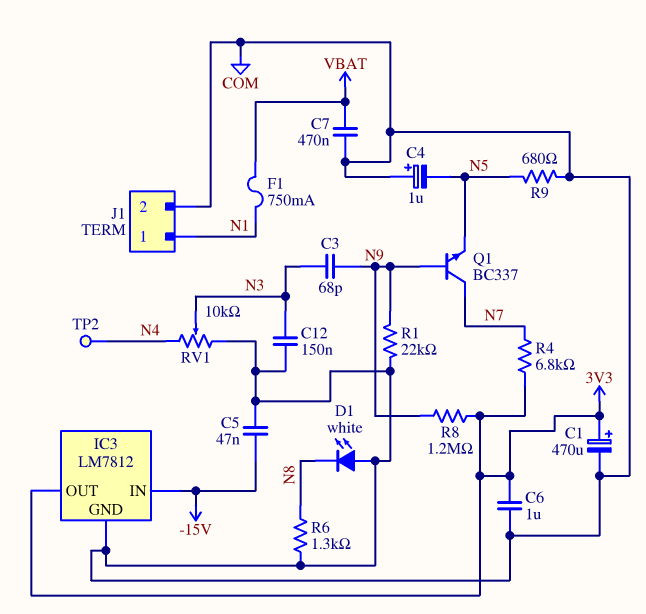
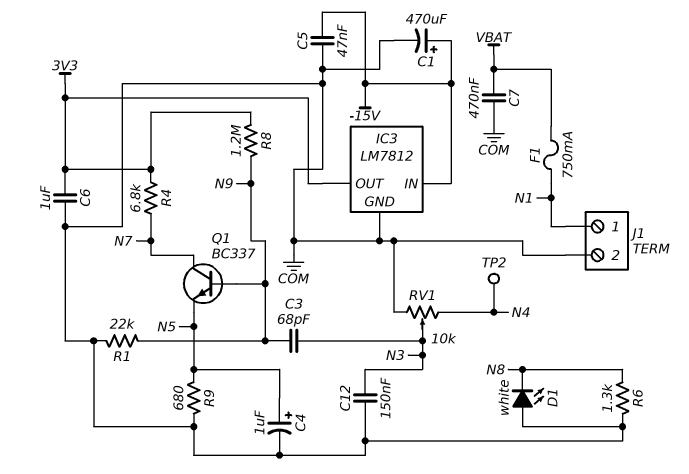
C1: 470uF (plus 3V3, minus COM) -> 470uF (plus -15V, minus COM)
C4: 1uF (plus COM, minus N5) -> 1uF (plus N5, minus COM)

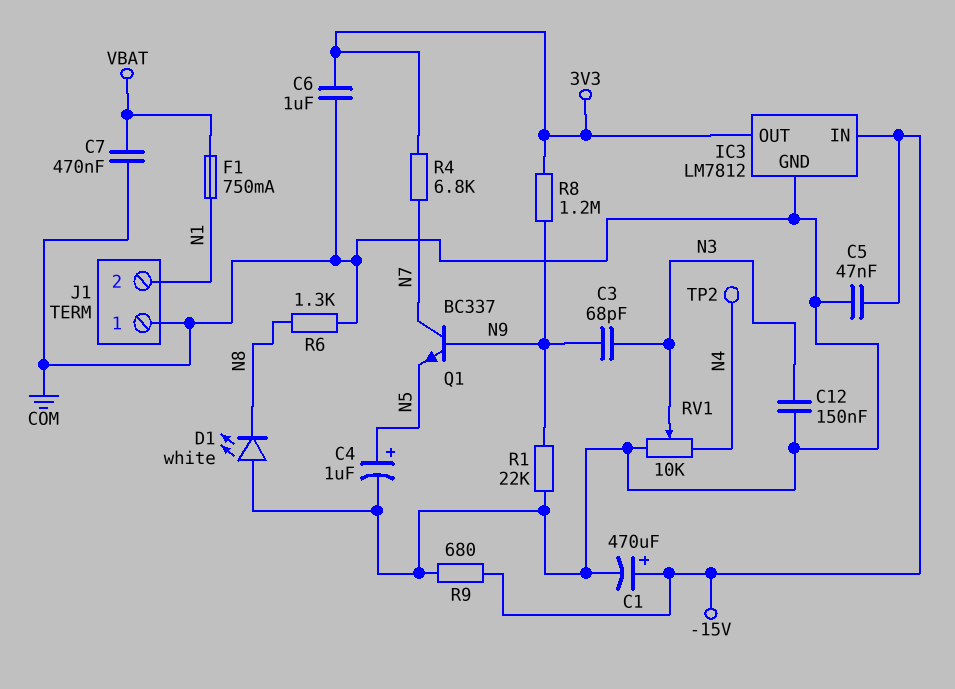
J1 pin 1: N1 -> COM
J1 pin 2: COM -> N1
R9: 680 (COM, N5) -> 680 (-15V, COM)

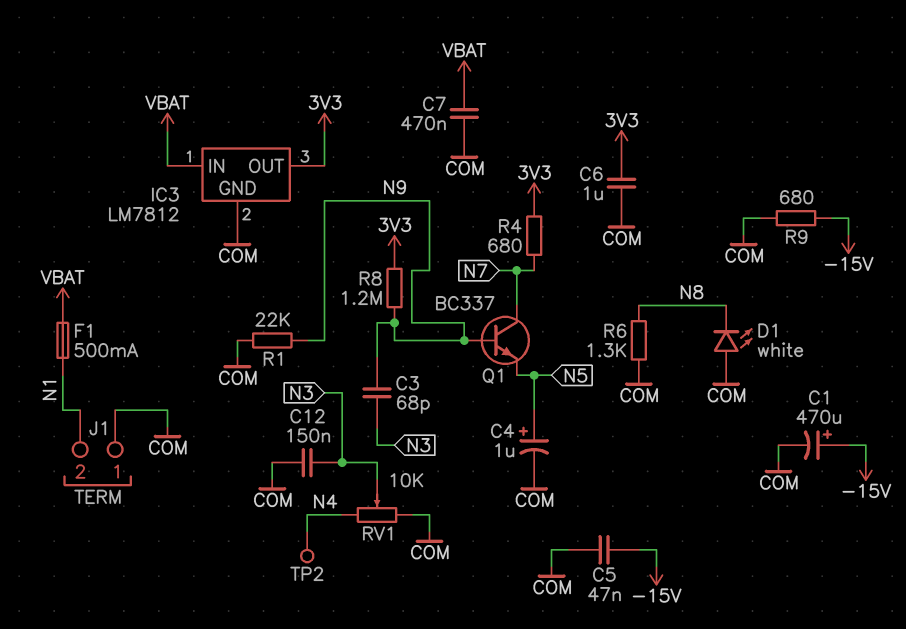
F1: 750mA (N1, VBAT) -> 500mA (N1, VBAT)
IC3 pin IN: -15V -> VBAT
R4: 6.8k (3V3, N7) -> 680 (3V3, N7)

